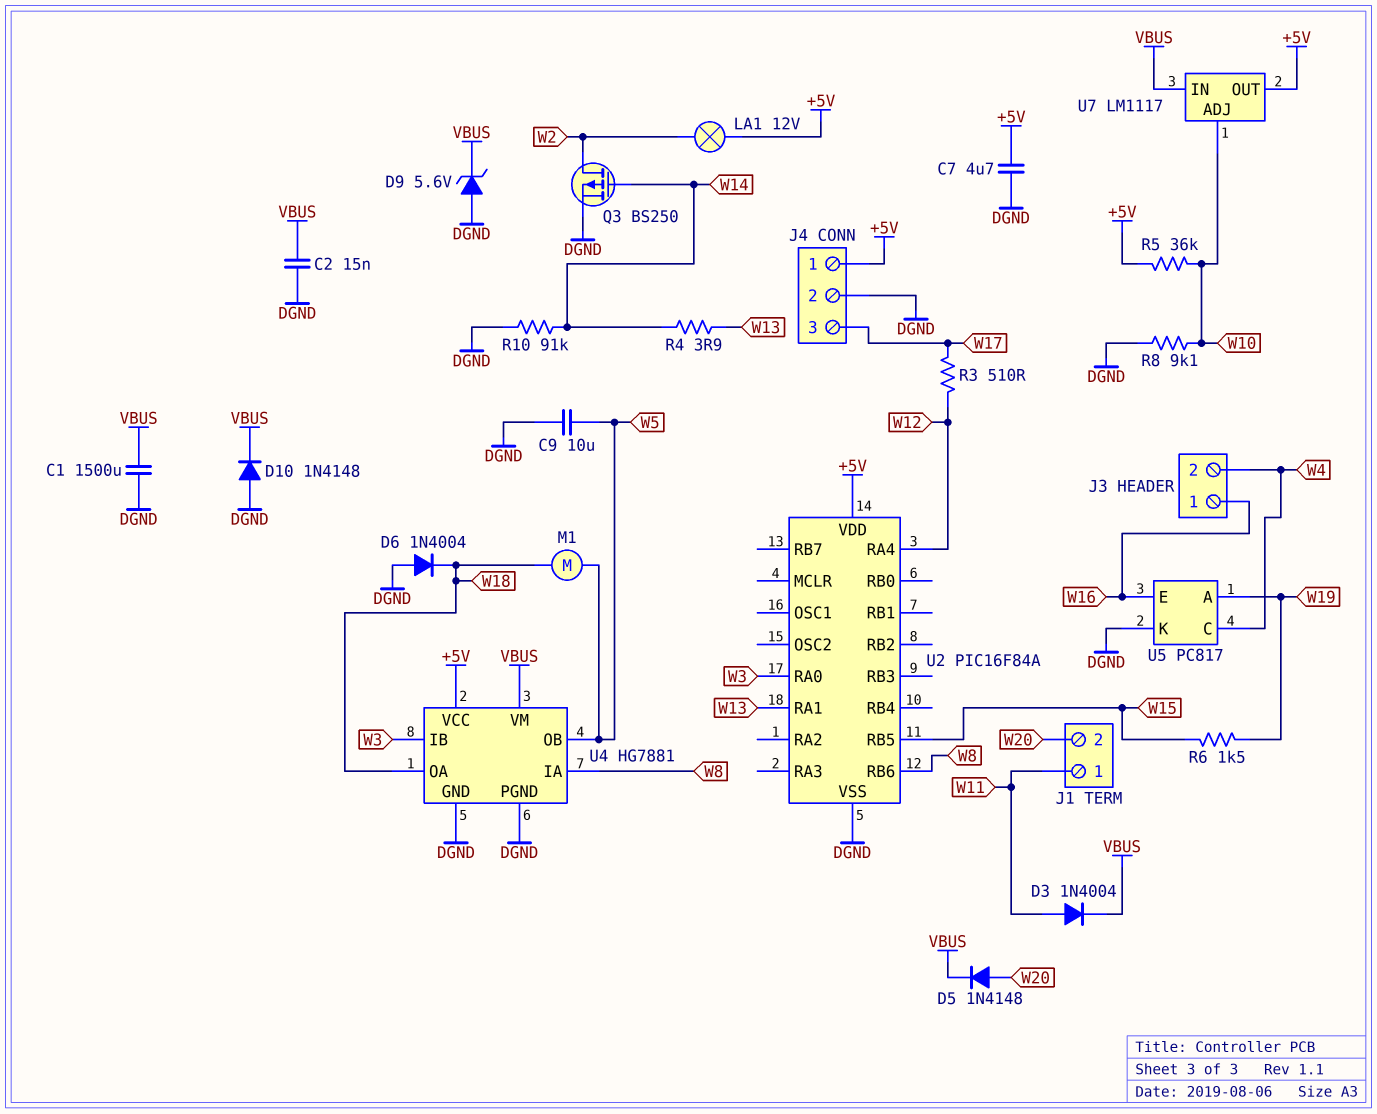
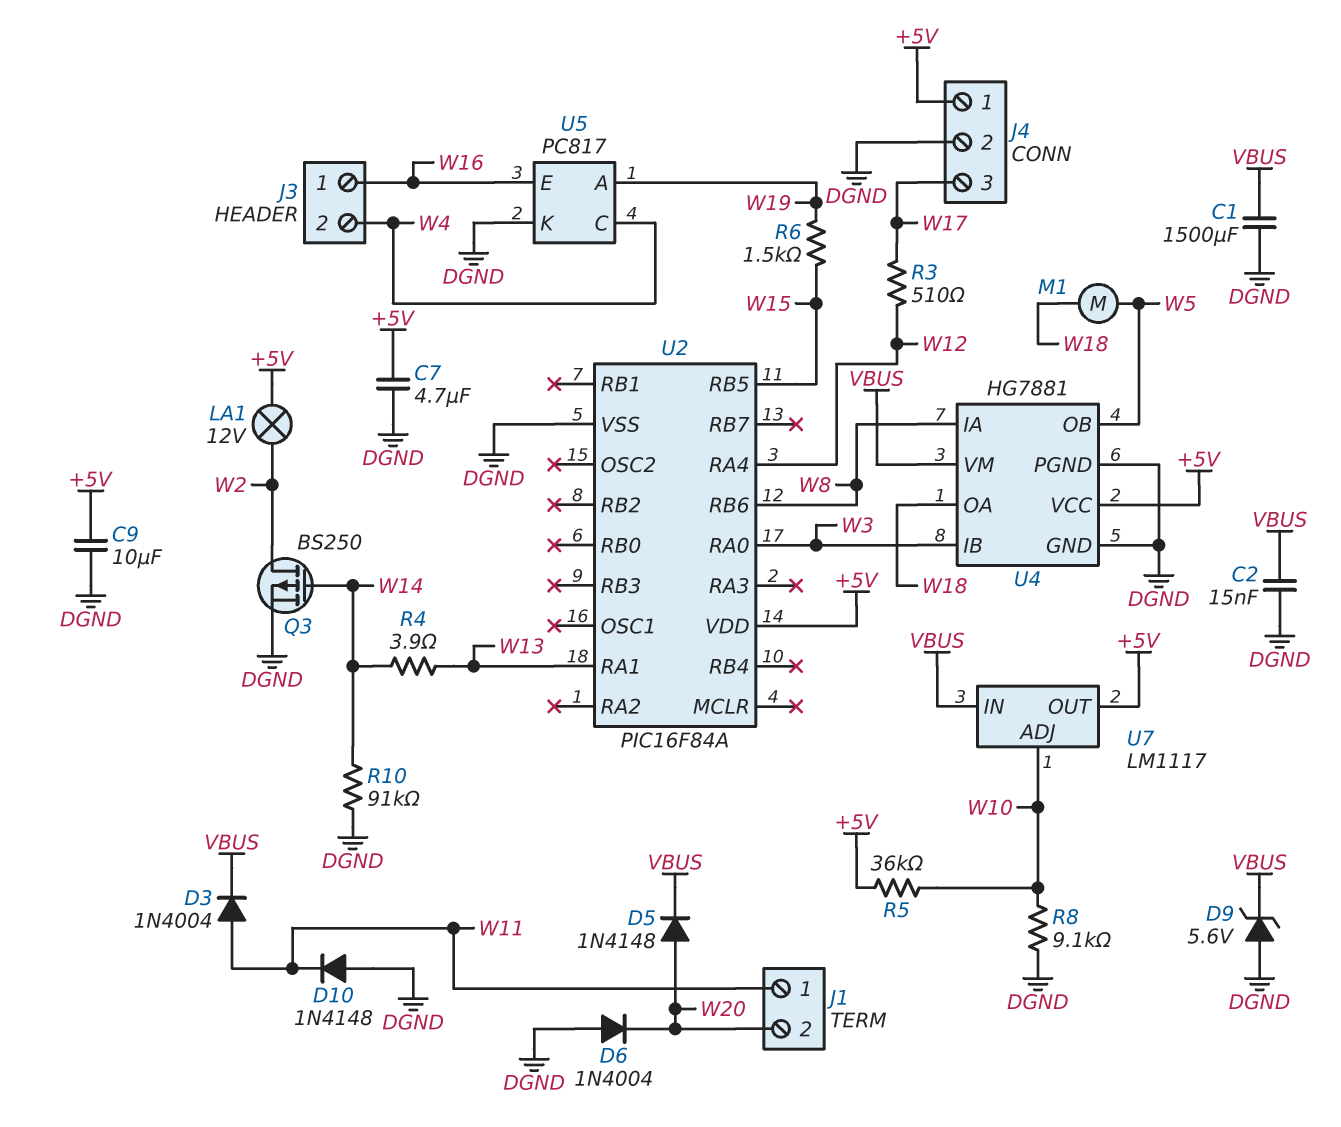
C9: 10uF (DGND, W5) -> 10uF (+5V, DGND)
D6: diode 1N4004 (A DGND, K W18) -> diode 1N4004 (A DGND, K W20)
D10: diode 1N4148 (A DGND, K VBUS) -> diode 1N4148 (A DGND, K W11)

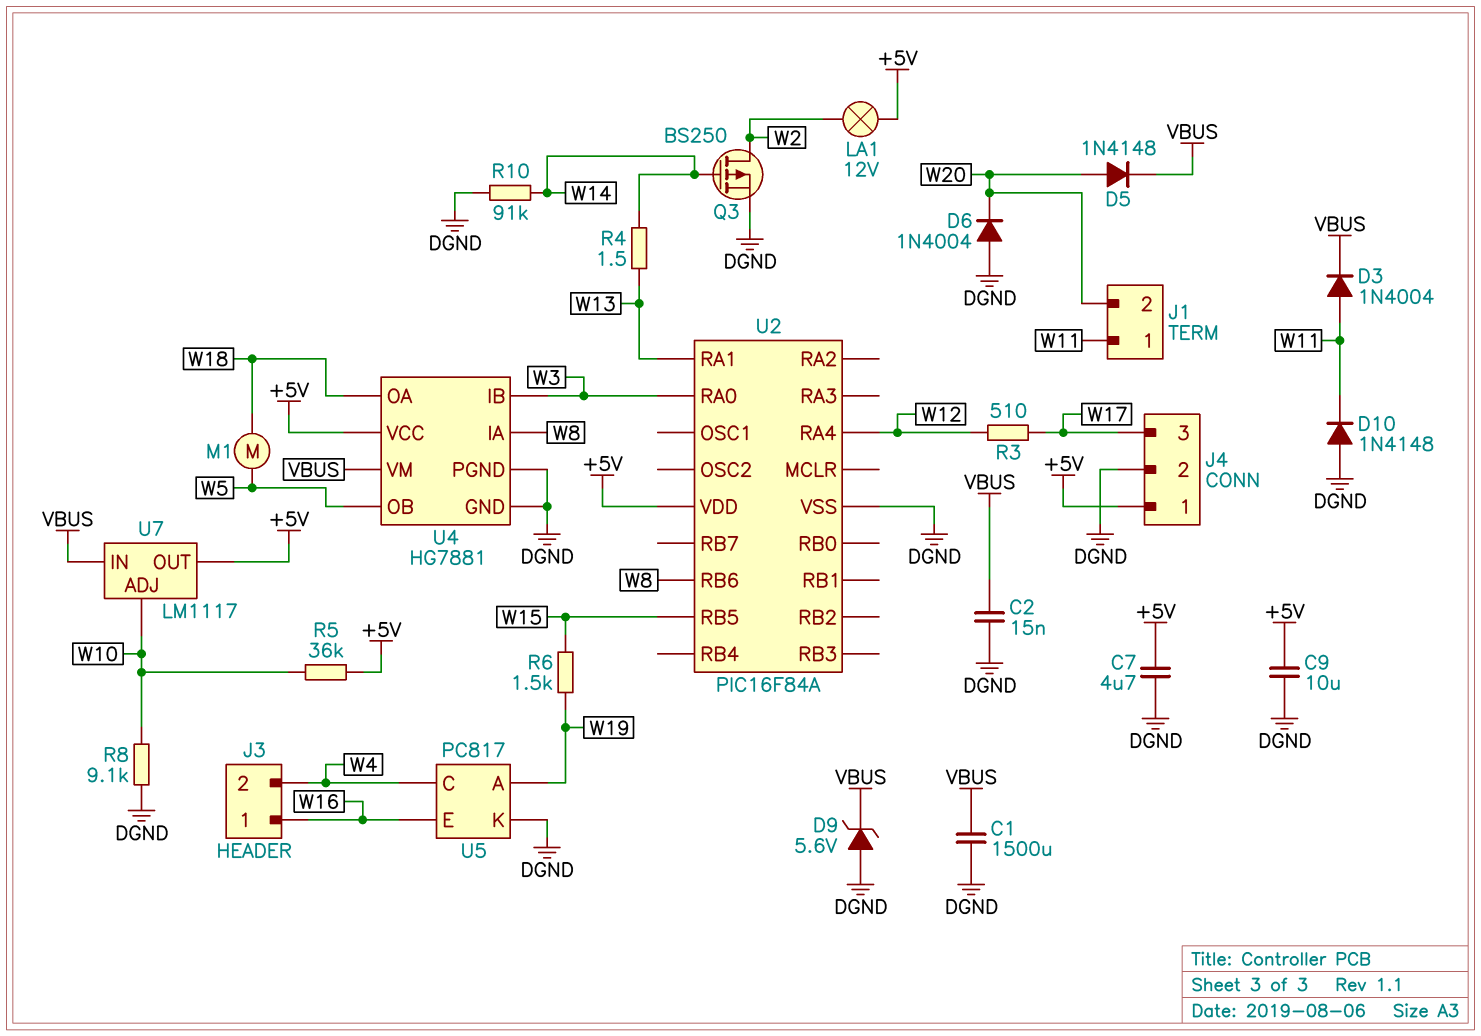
R4: 3.9 (W13, W14) -> 1.5 (W13, W14)

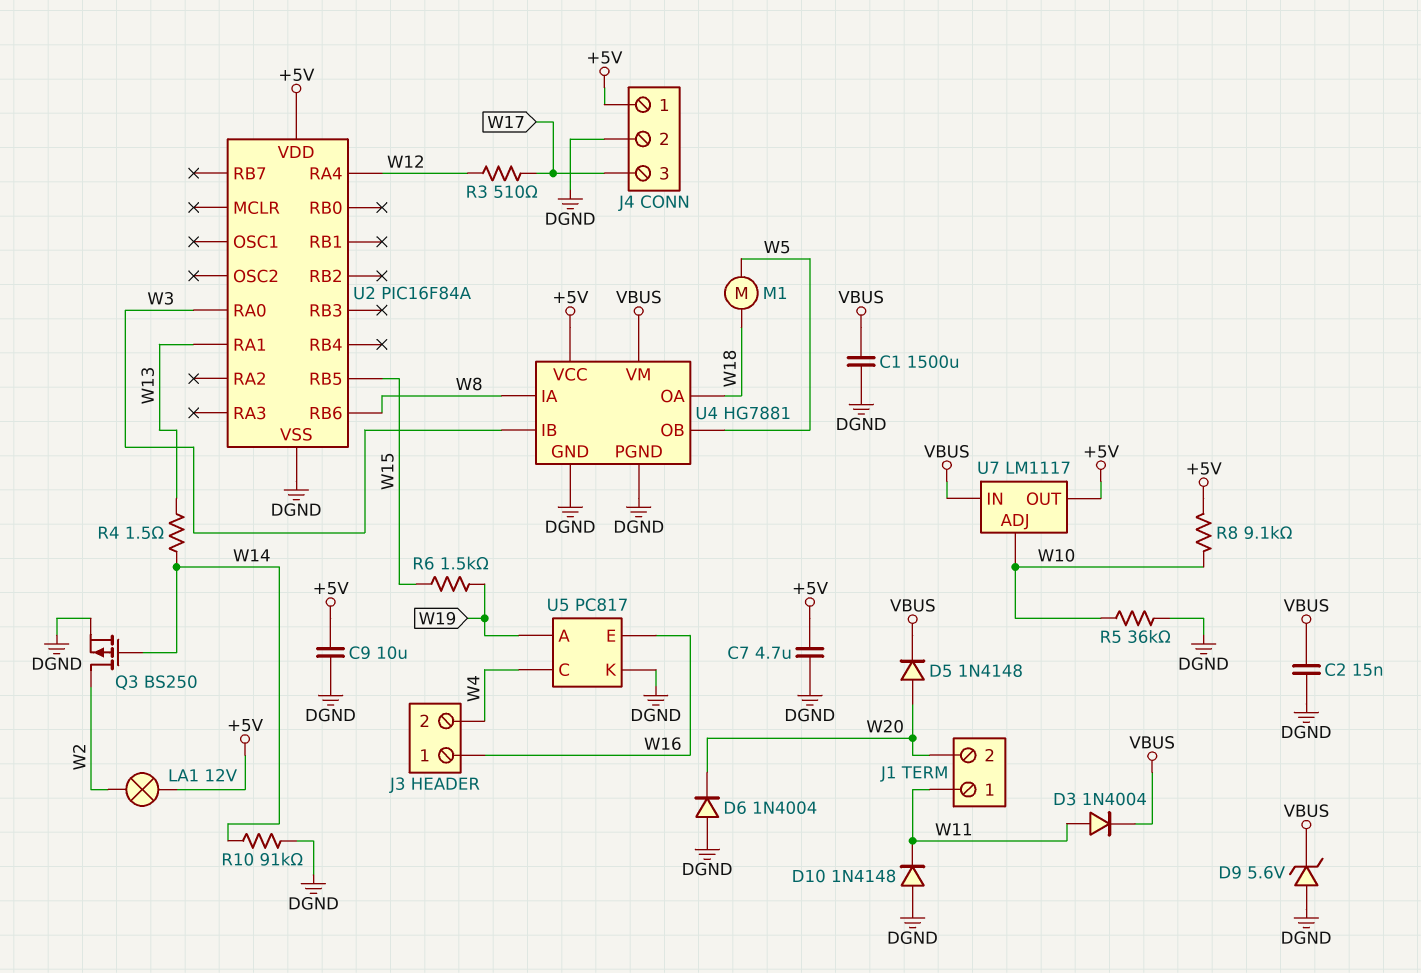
R5: 36k (+5V, W10) -> 36k (DGND, W10)
R8: 9.1k (DGND, W10) -> 9.1k (+5V, W10)

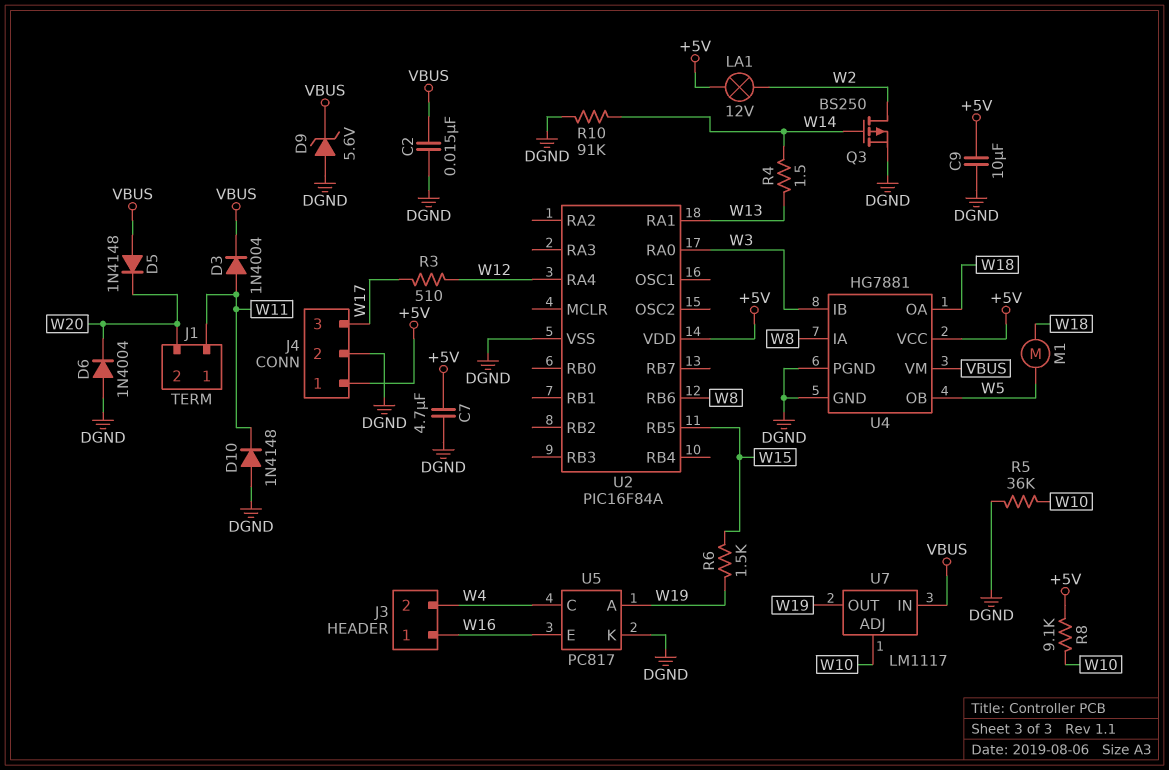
C1: 1500uF (DGND, VBUS) -> none
D5: diode 1N4148 (A W20, K VBUS) -> diode 1N4148 (A VBUS, K W20)
U7 pin OUT: +5V -> W19

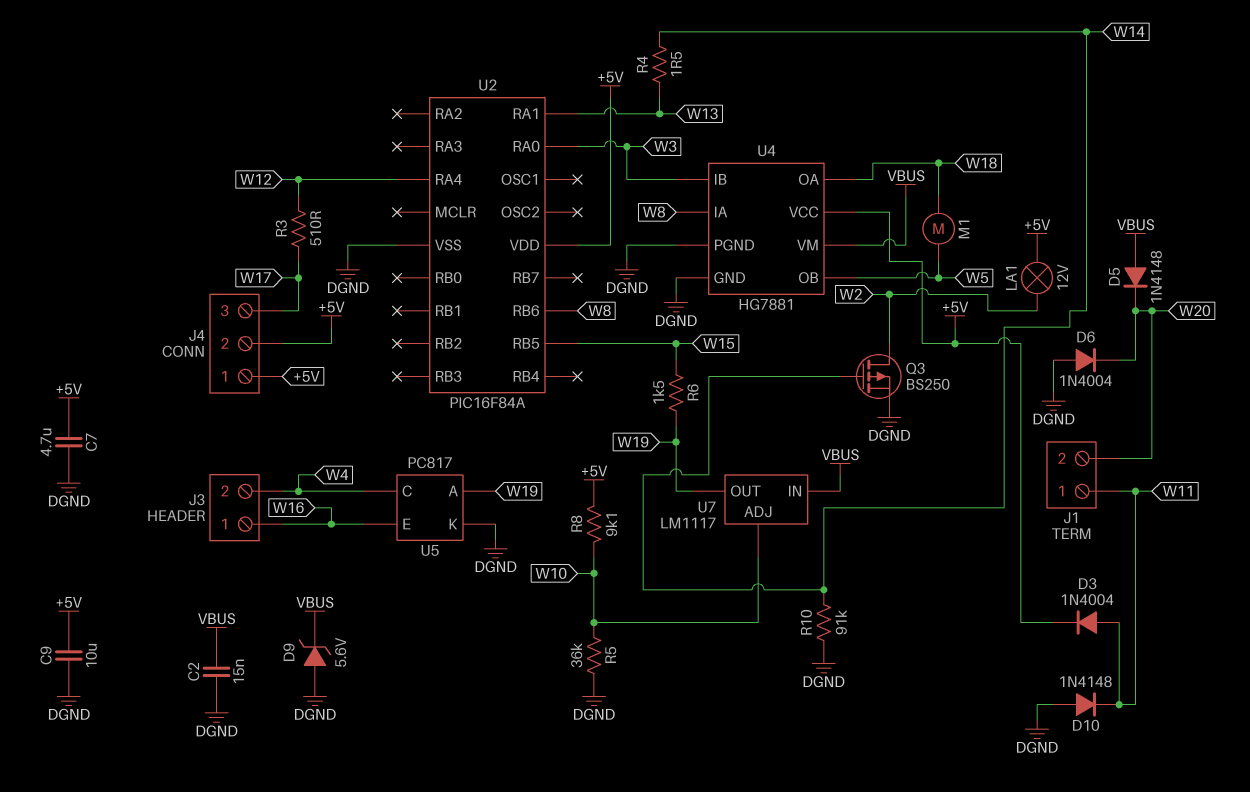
D3: diode 1N4004 (A W11, K VBUS) -> diode 1N4004 (A W11, K +5V)
J4 pin 2: DGND -> +5V

